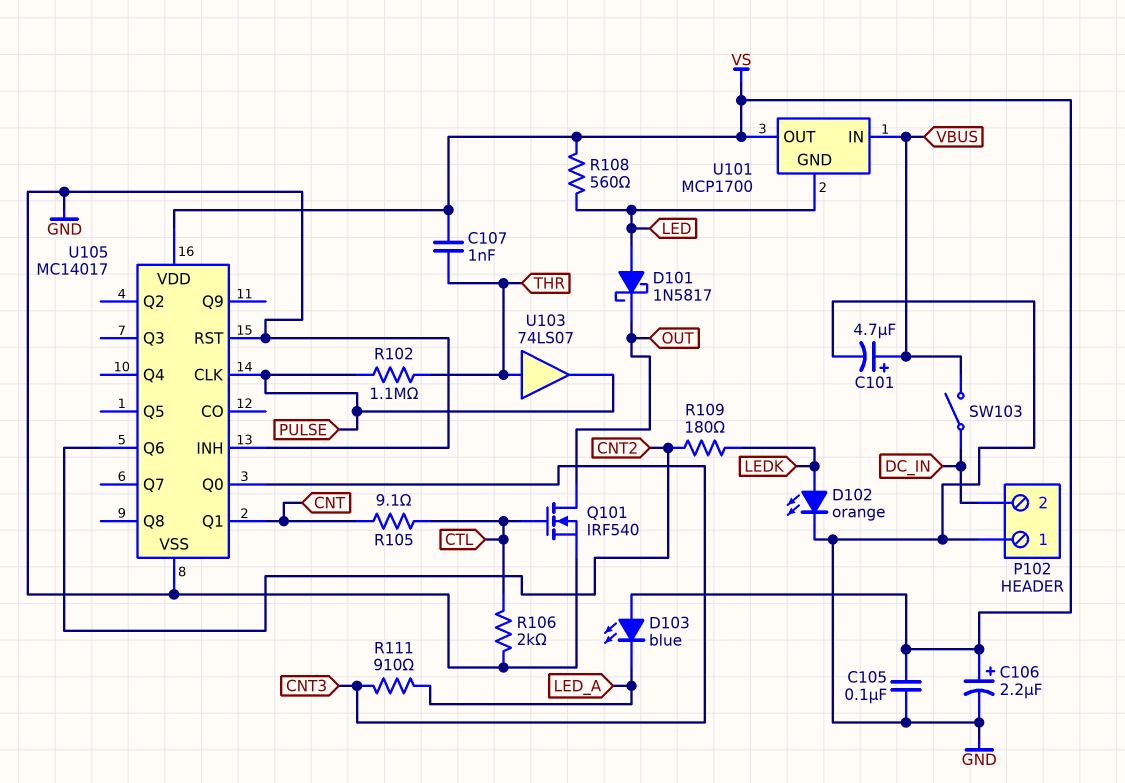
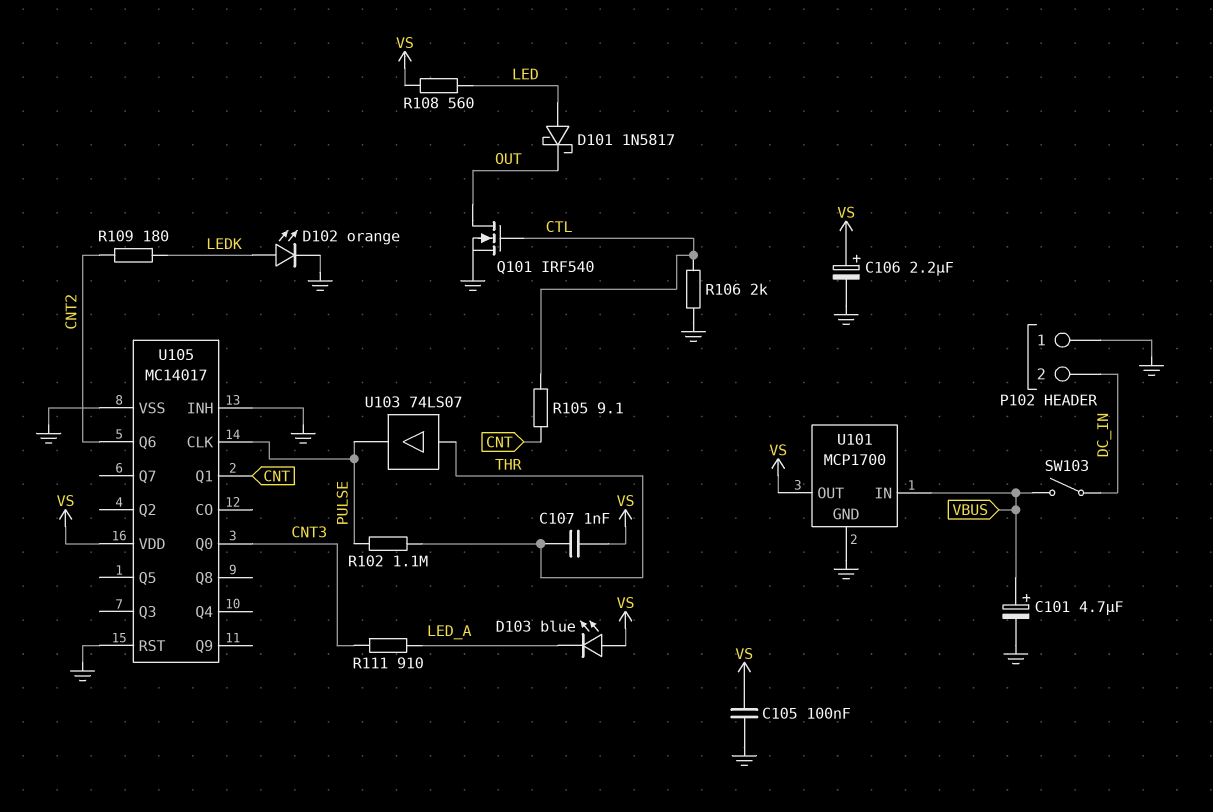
U101 pin GND: LED -> GND

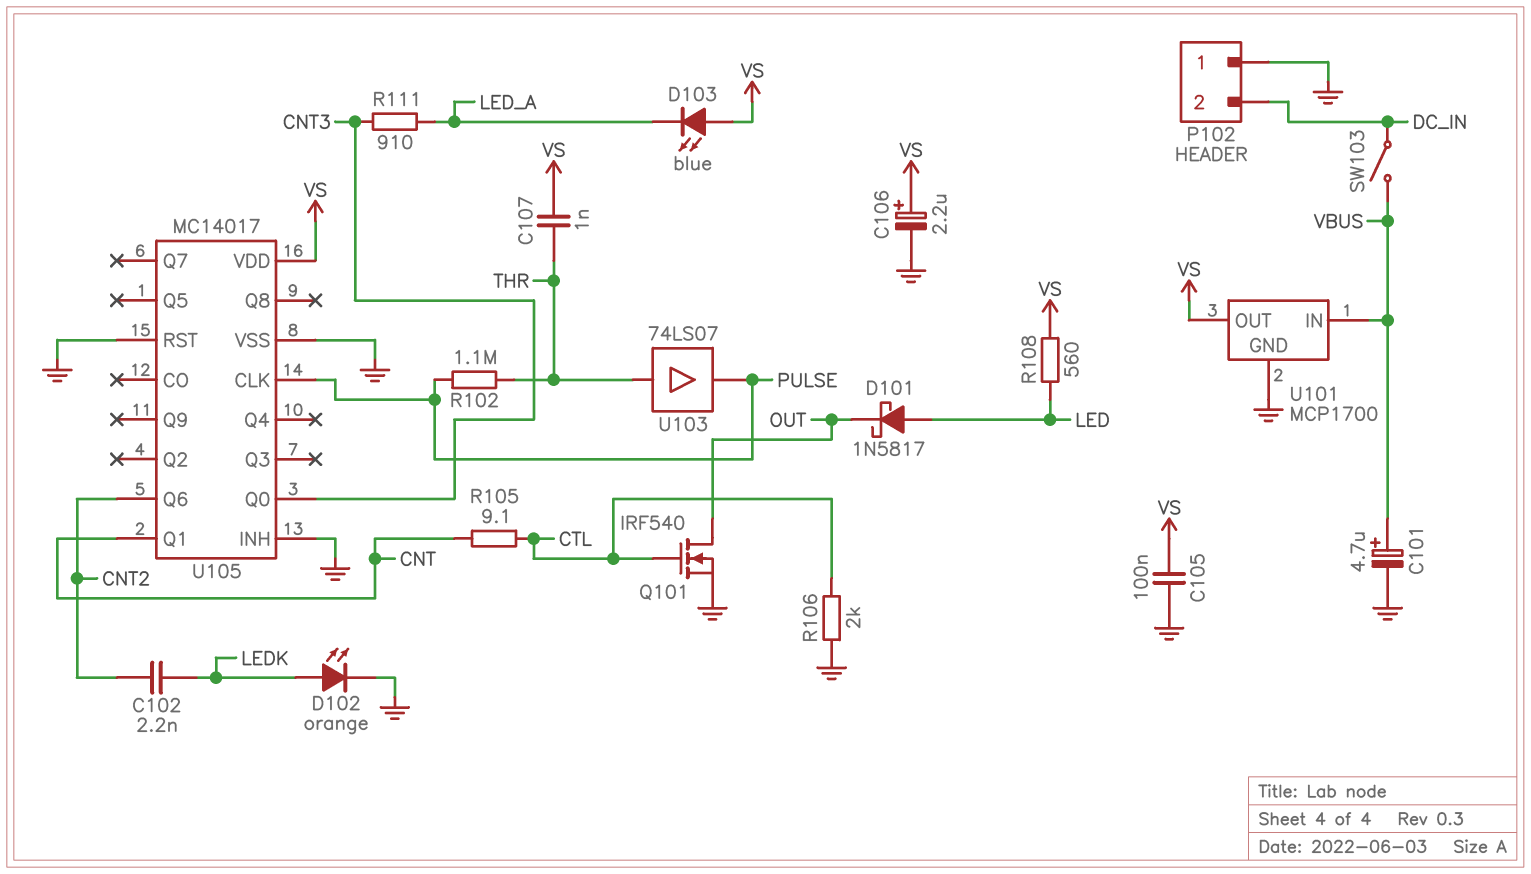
C102: none -> 2.2nF (CNT2, LEDK)
R109: 180 (CNT2, LEDK) -> none

